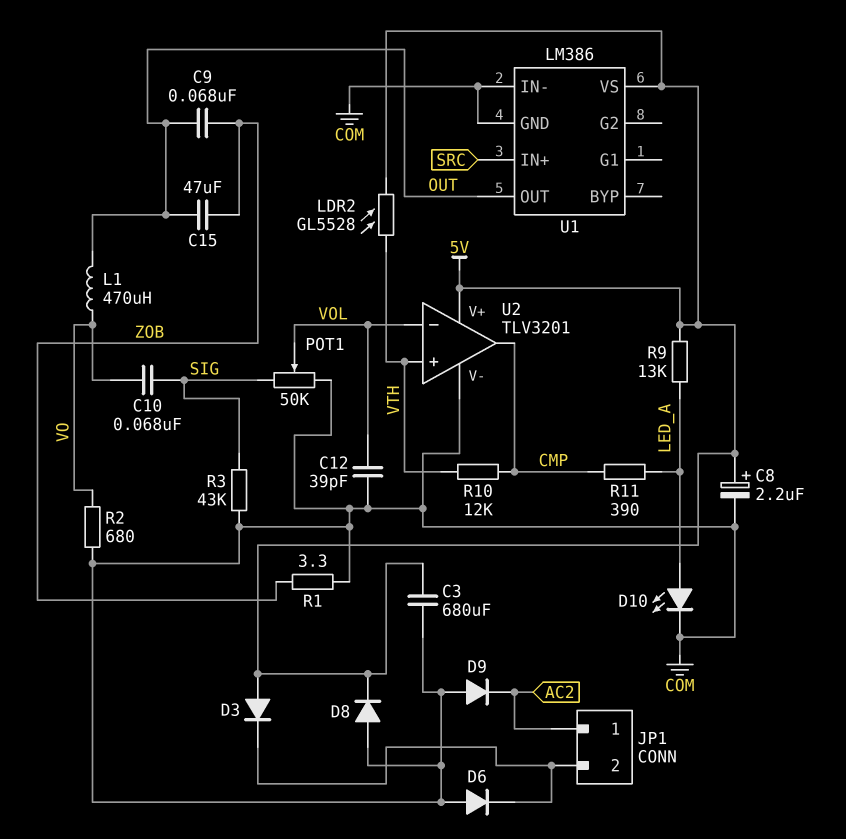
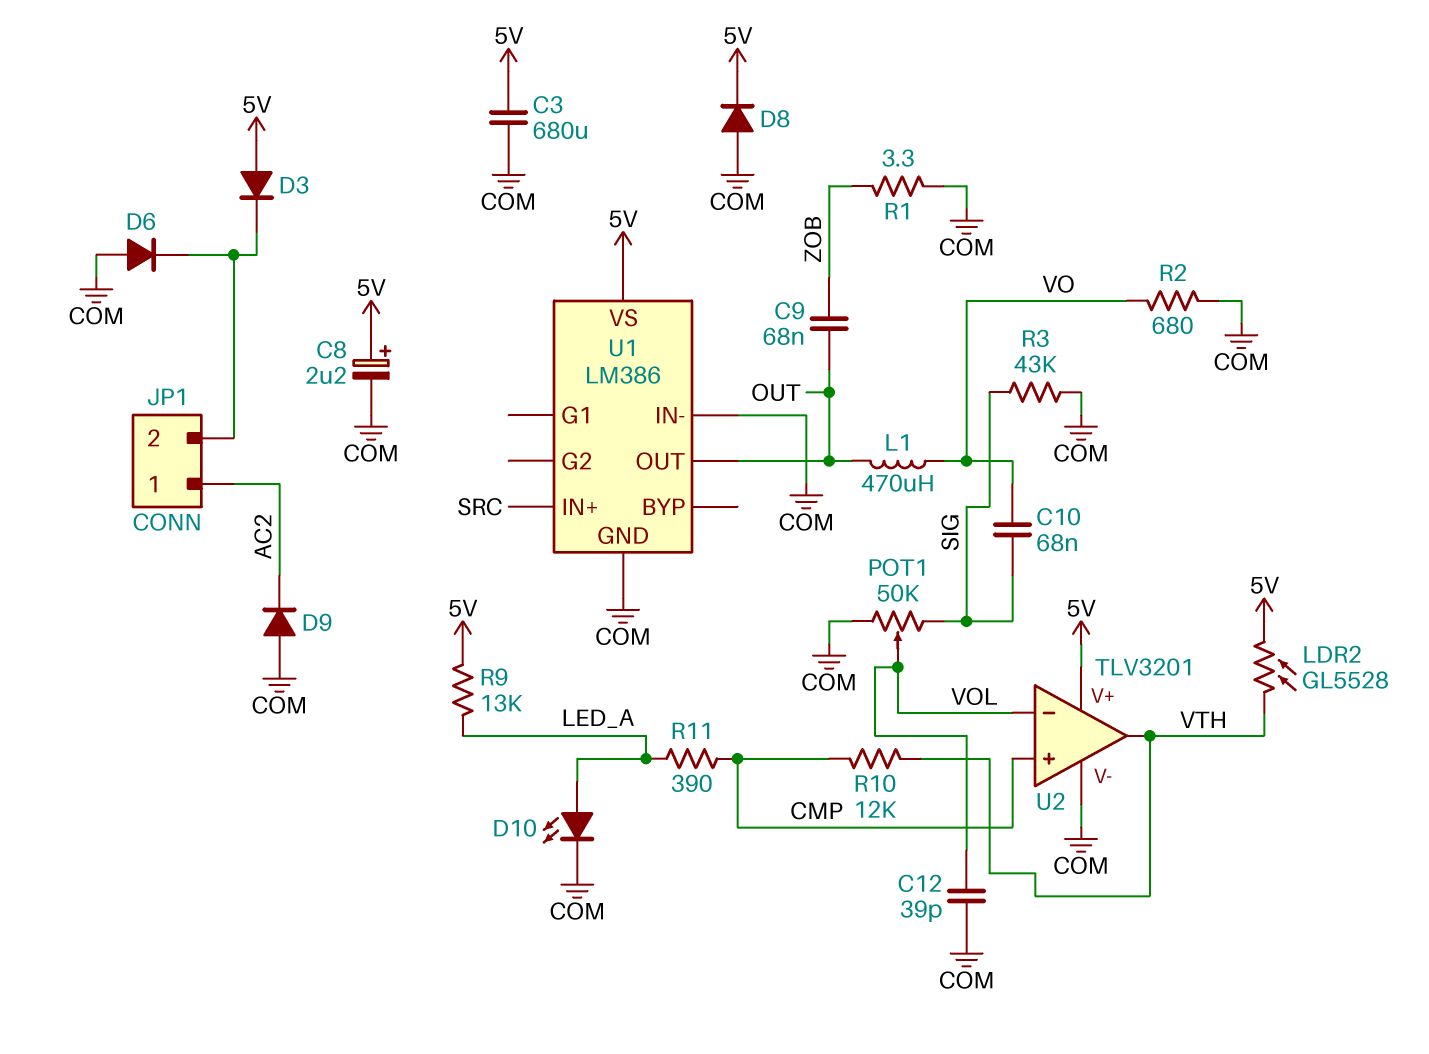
C15: 47uF (OUT, ZOB) -> none
U2 pin in+: VTH -> CMP
U2 pin out: CMP -> VTH

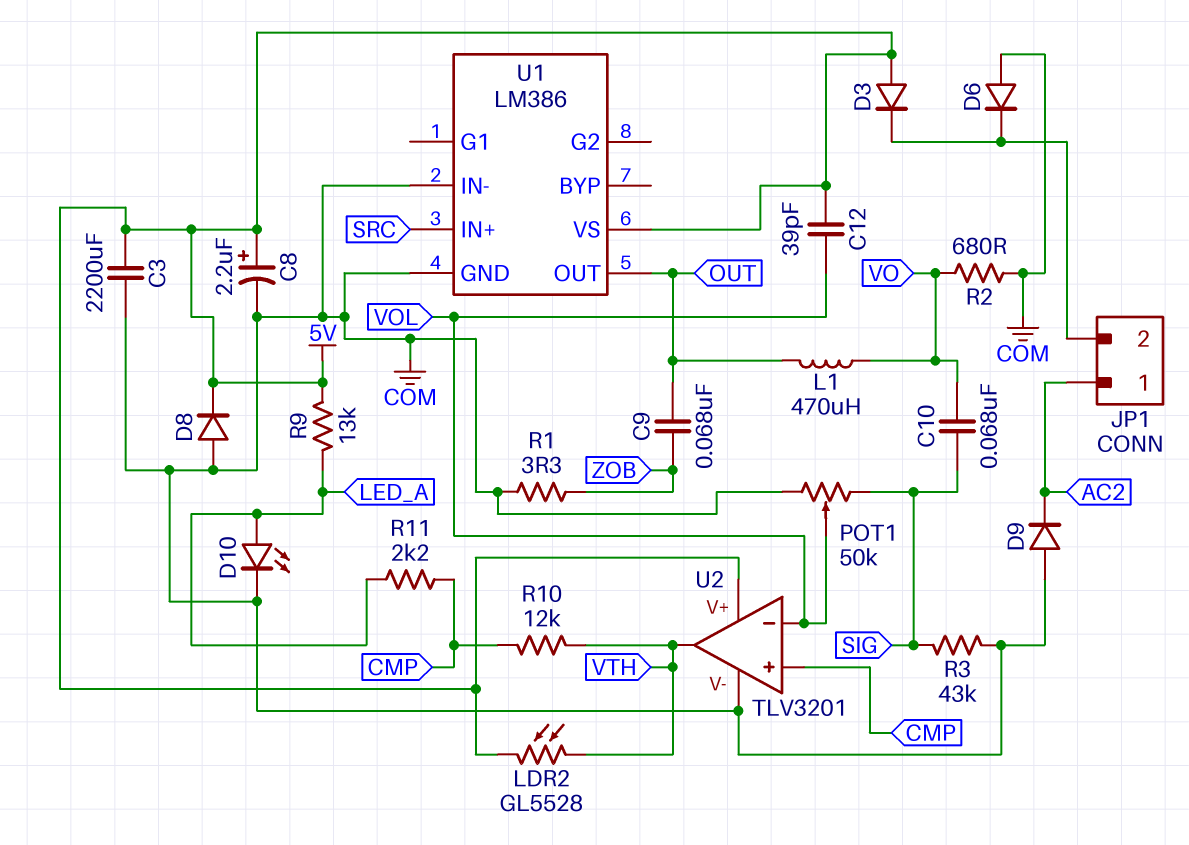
C3: 680uF (5V, COM) -> 2200uF (5V, COM)
C12: 39pF (COM, VOL) -> 39pF (5V, VOL)
R11: 390 (CMP, LED_A) -> 2.2k (CMP, LED_A)

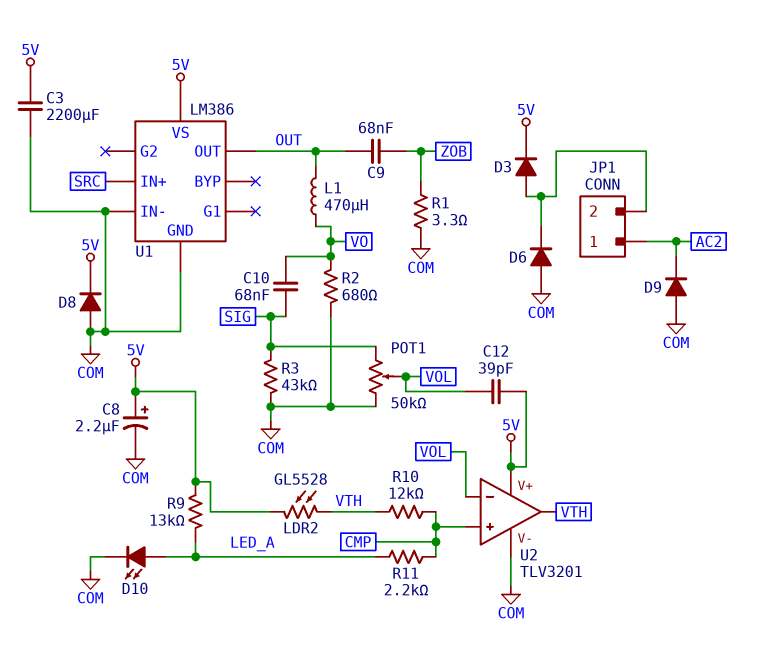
D3: diode (A 5V, K JP1/2) -> diode (A JP1/2, K 5V)

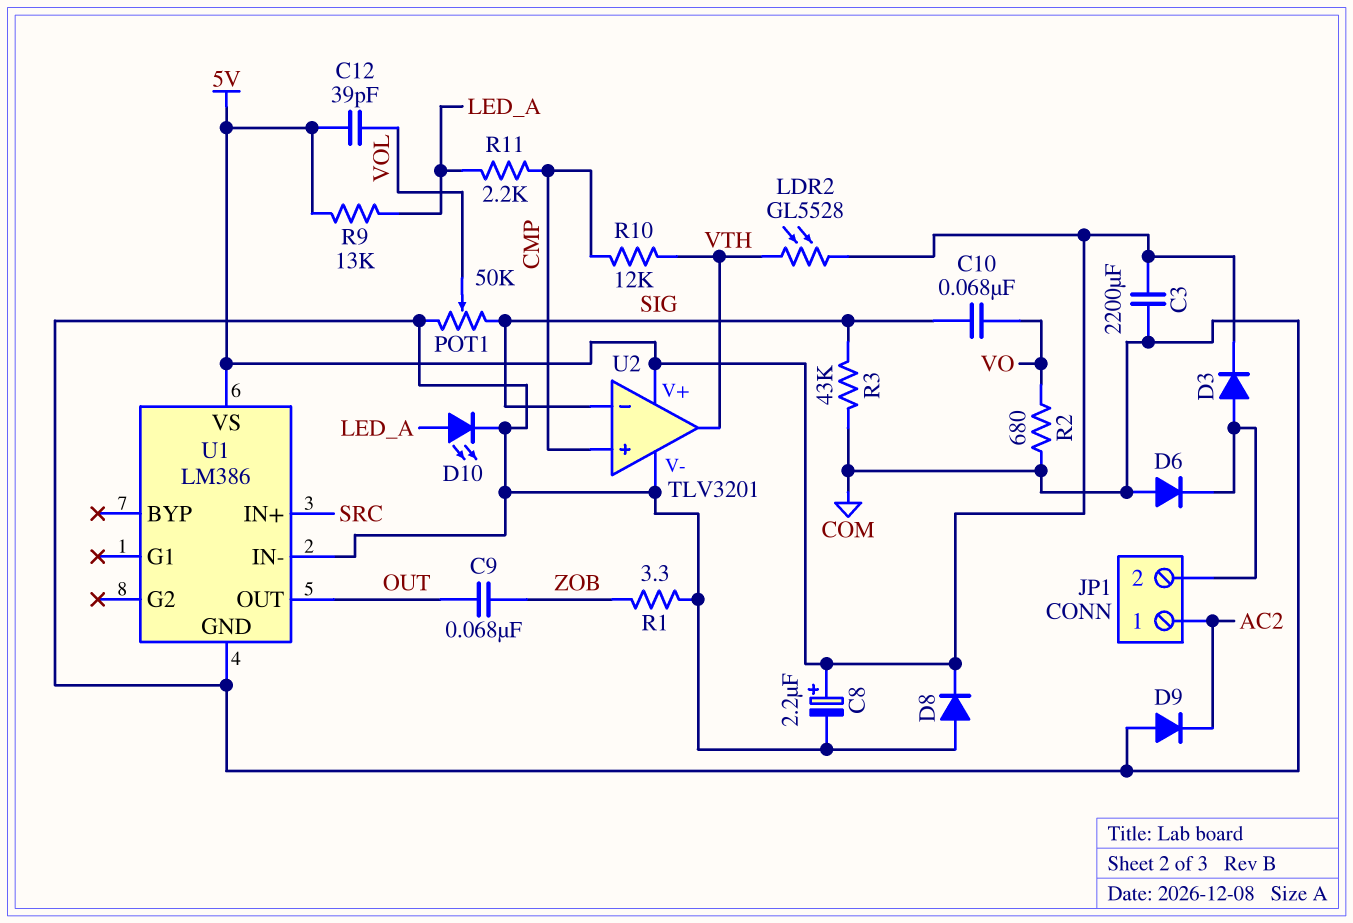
L1: 470uH (OUT, VO) -> none
U2 pin in-: VOL -> SIG

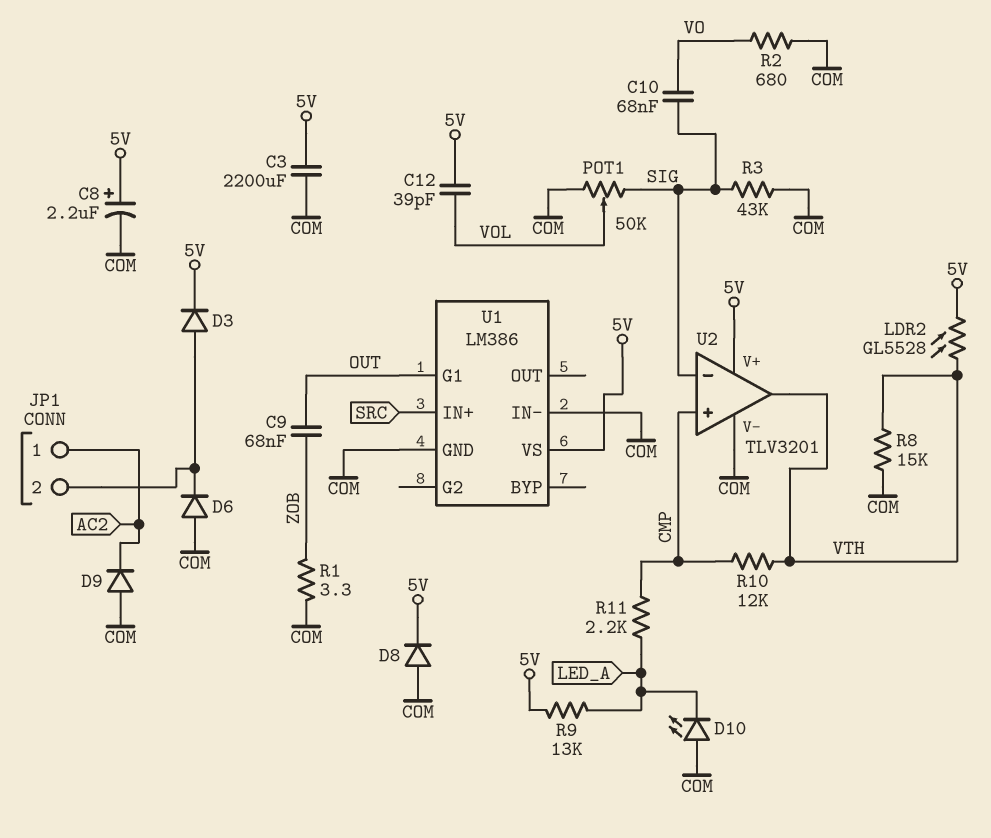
D10: LED (A LED_A, K COM) -> LED (A COM, K LED_A)
R8: none -> 15k (COM, VTH)
U1 pin G1: none -> OUT
U1 pin OUT: OUT -> none

